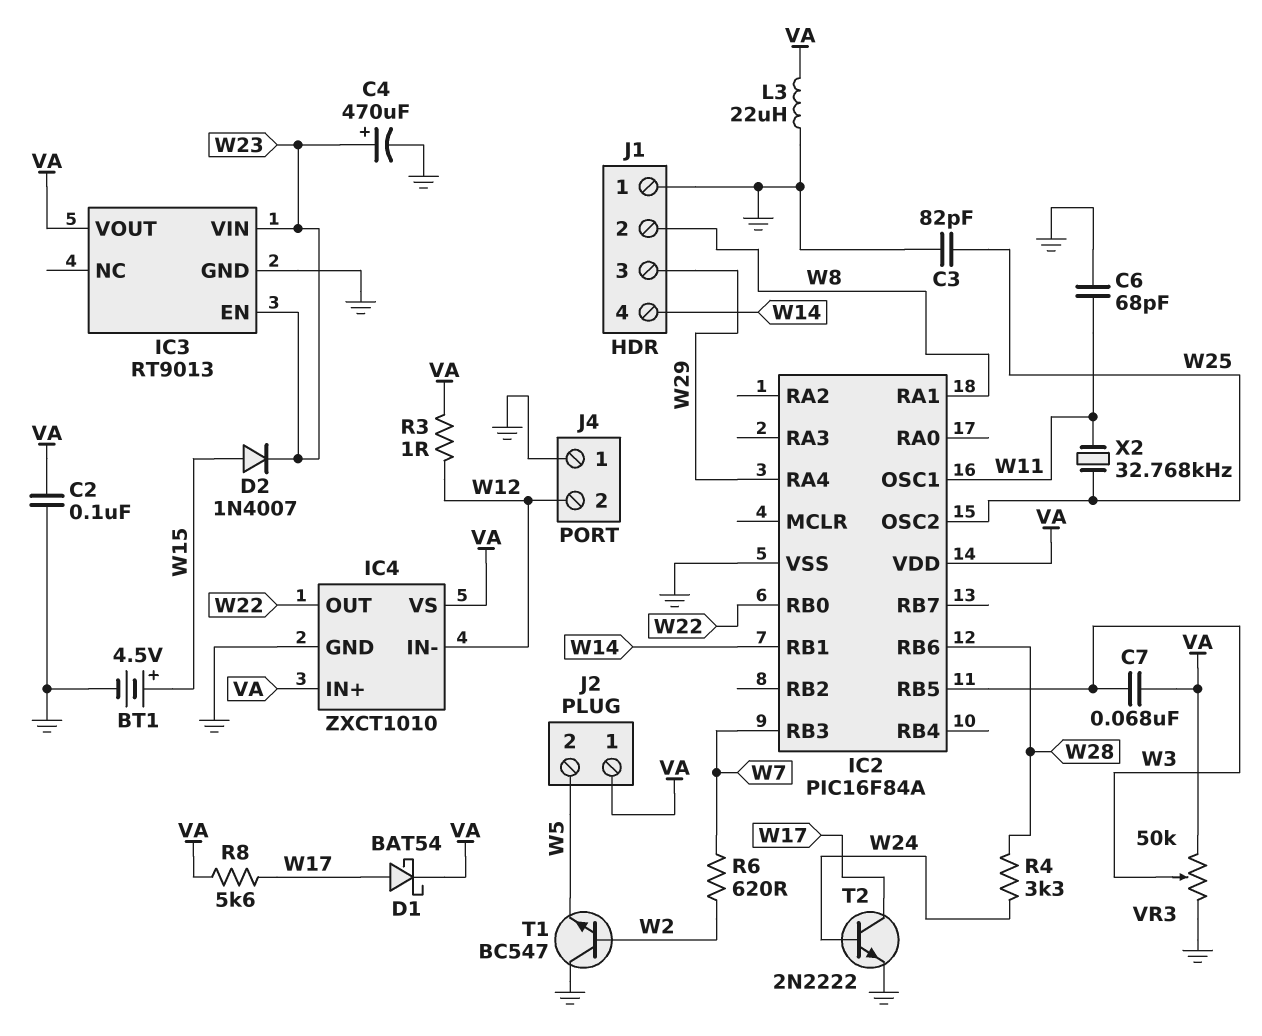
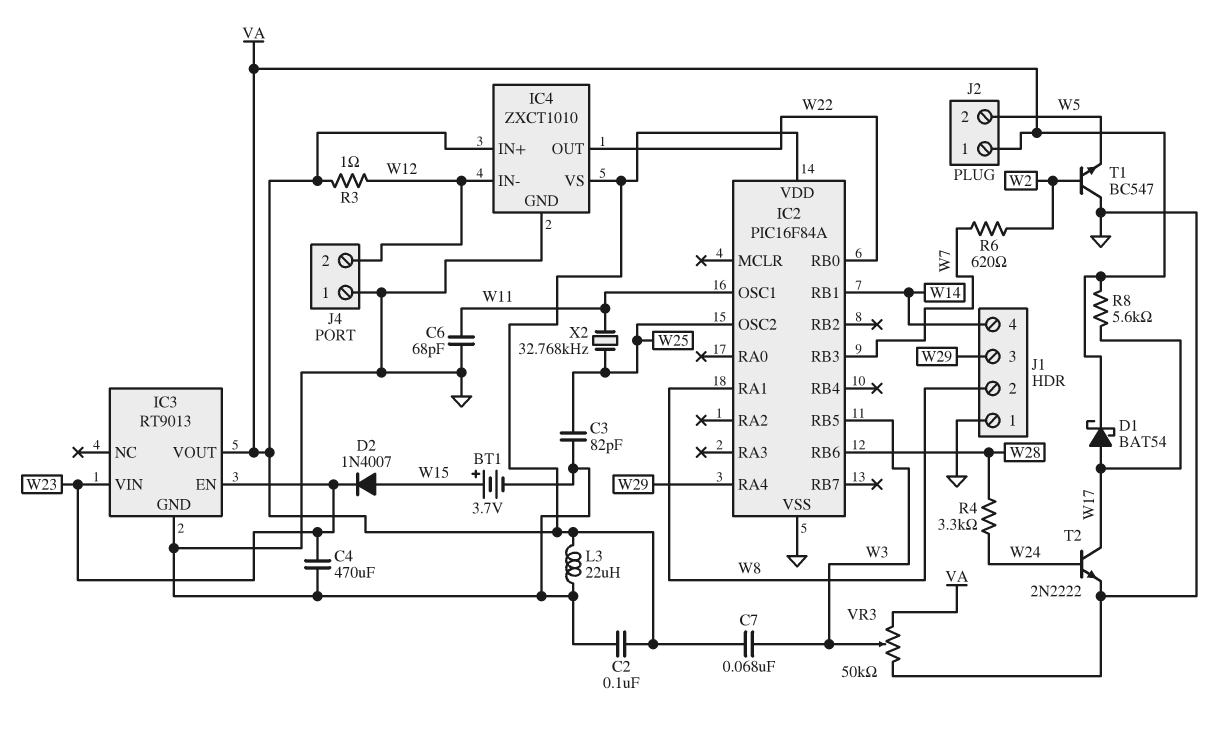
BT1: 4.5V (plus W15, minus GND) -> 3.7V (plus W15, minus GND)
C4: 470uF (plus W23, minus GND) -> 470uF (GND, W23)

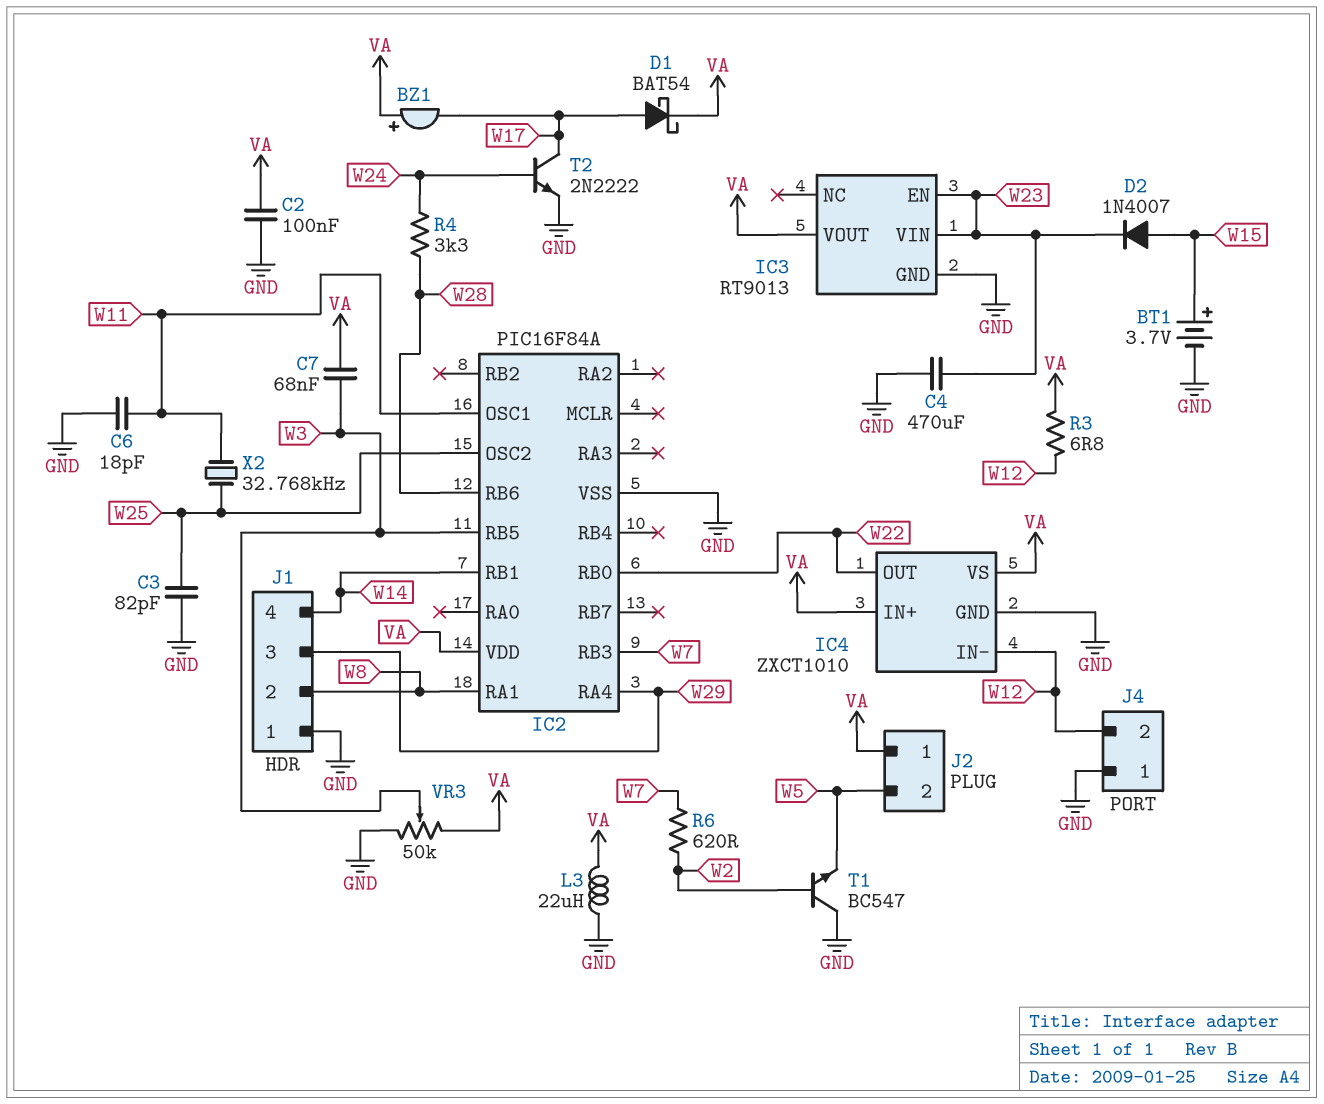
BZ1: none -> buzzer (plus VA, minus W17)
C6: 68pF (GND, W11) -> 18pF (GND, W11)
R3: 1 (VA, W12) -> 6.8 (VA, W12)
R8: 5.6k (VA, W17) -> none

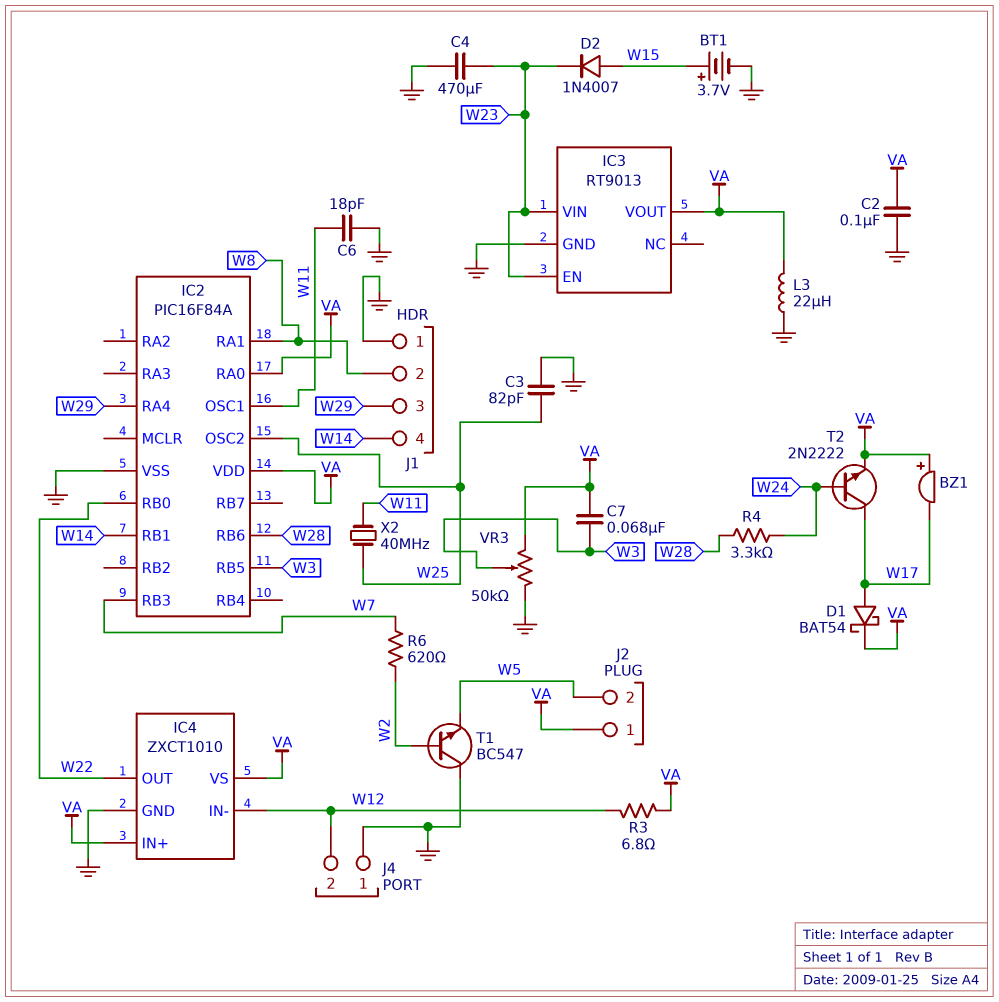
IC2 pin RA0: none -> VA
T2: NPN 2N2222 (B W24, C W17, E GND) -> NPN 2N2222 (B W24, C W17, E VA)
X2: 32.768kHz (W11, W25) -> 40MHz (W11, W25)

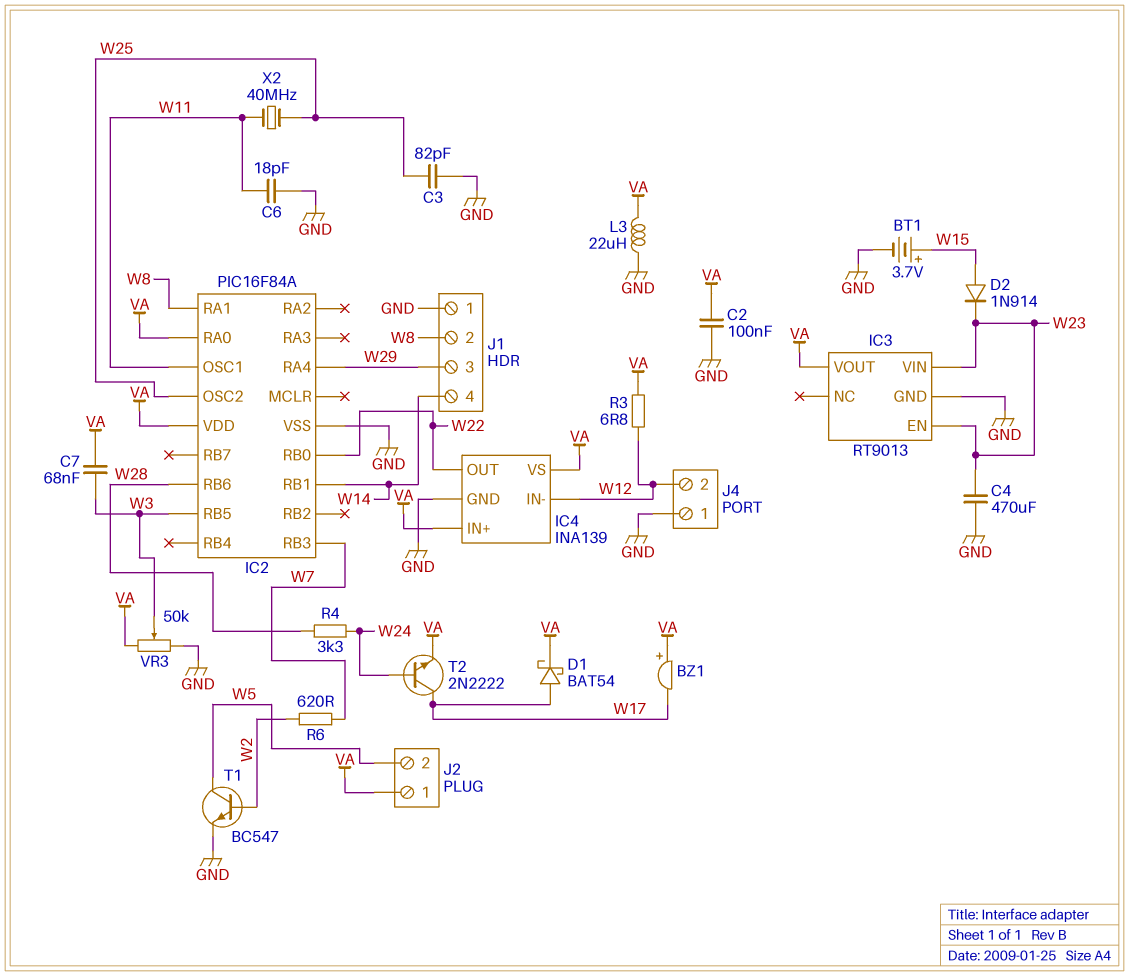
D2: diode 1N4007 (A W15, K W23) -> diode 1N914 (A W15, K W23)
IC4: ZXCT1010 -> INA139
T1: NPN BC547 (B W2, C GND, E W5) -> NPN BC547 (B W2, C W5, E GND)

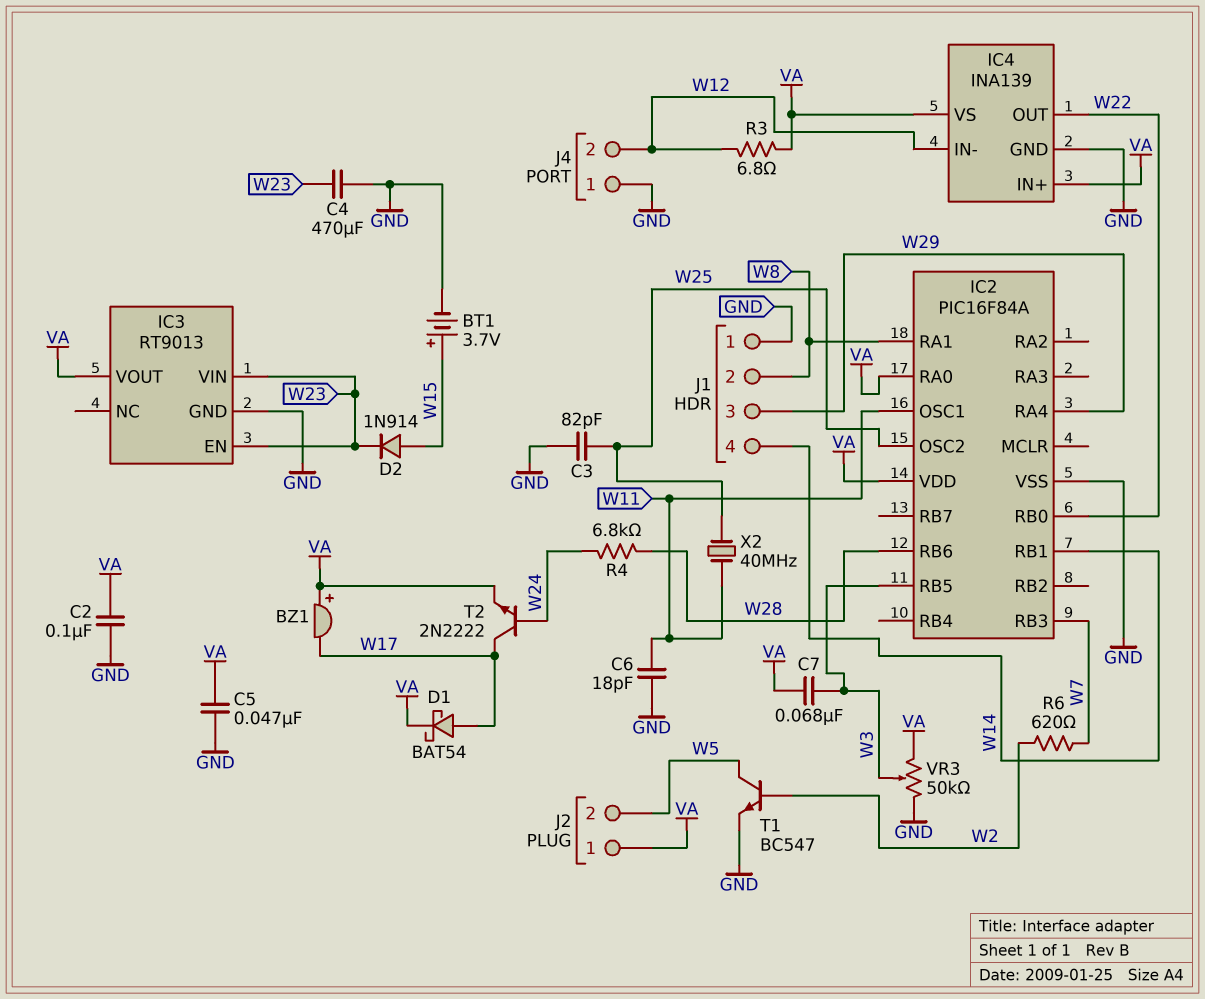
C5: none -> 47nF (GND, VA)
L3: 22uH (GND, VA) -> none
R4: 3.3k (W24, W28) -> 6.8k (W24, W28)

